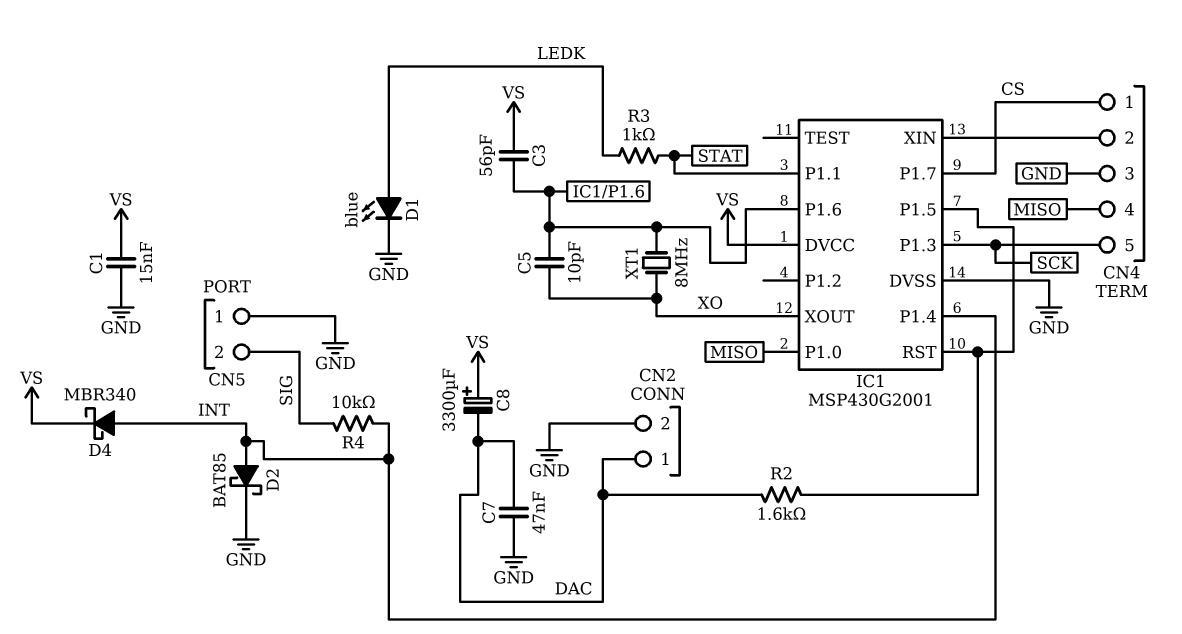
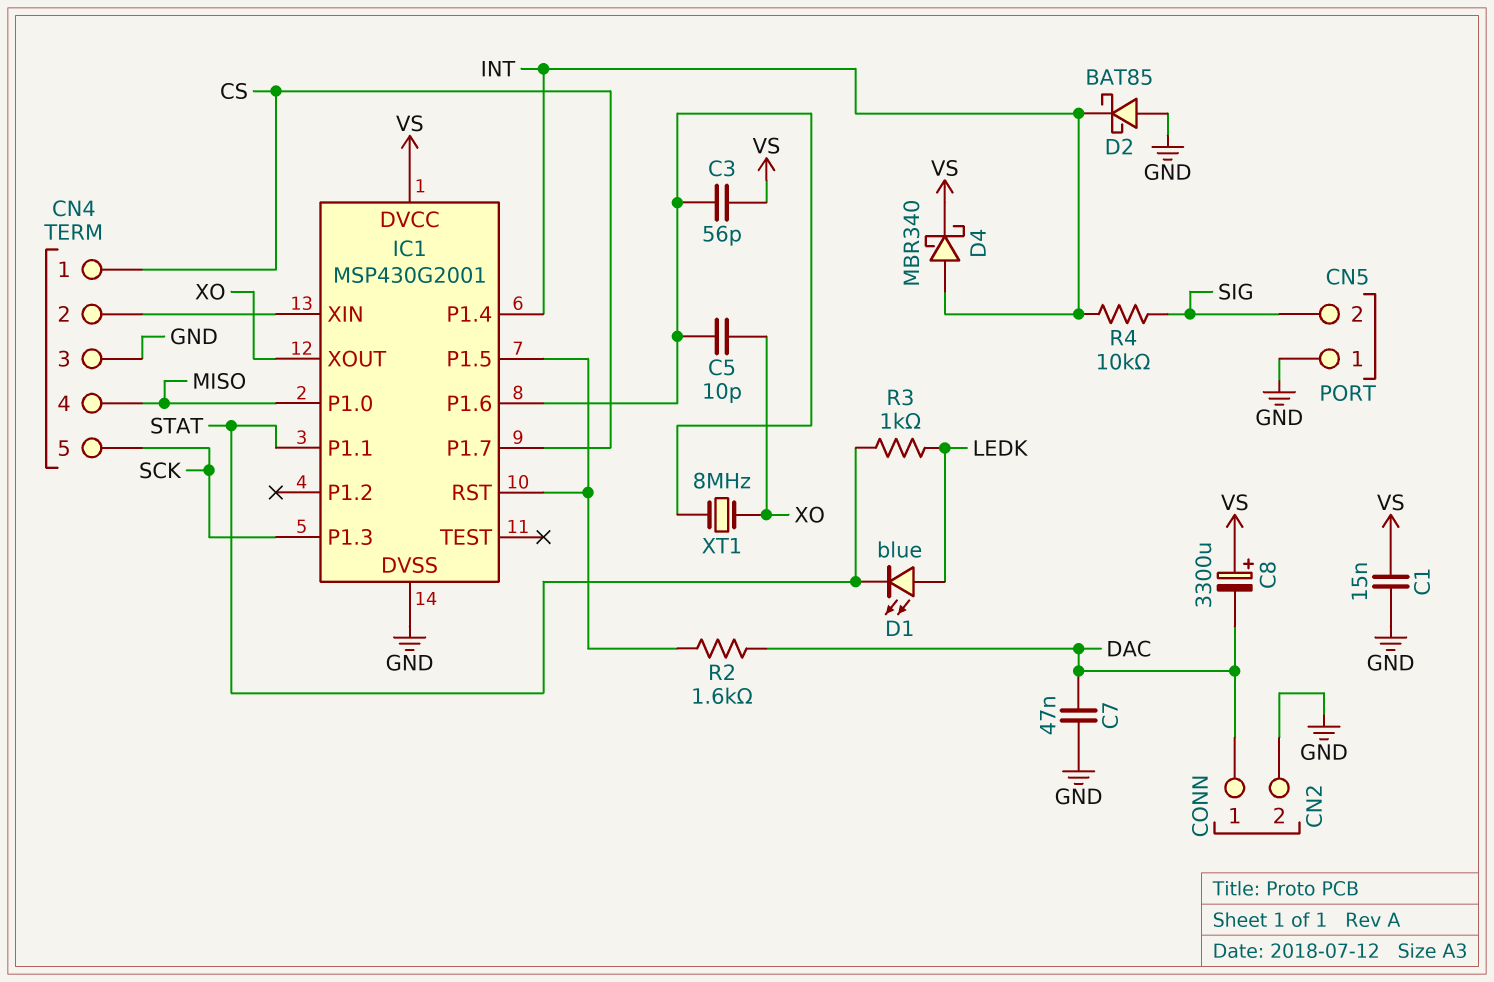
D1: LED blue (A LEDK, K GND) -> LED blue (A LEDK, K STAT)
D2: schottky BAT85 (A INT, K GND) -> schottky BAT85 (A GND, K INT)

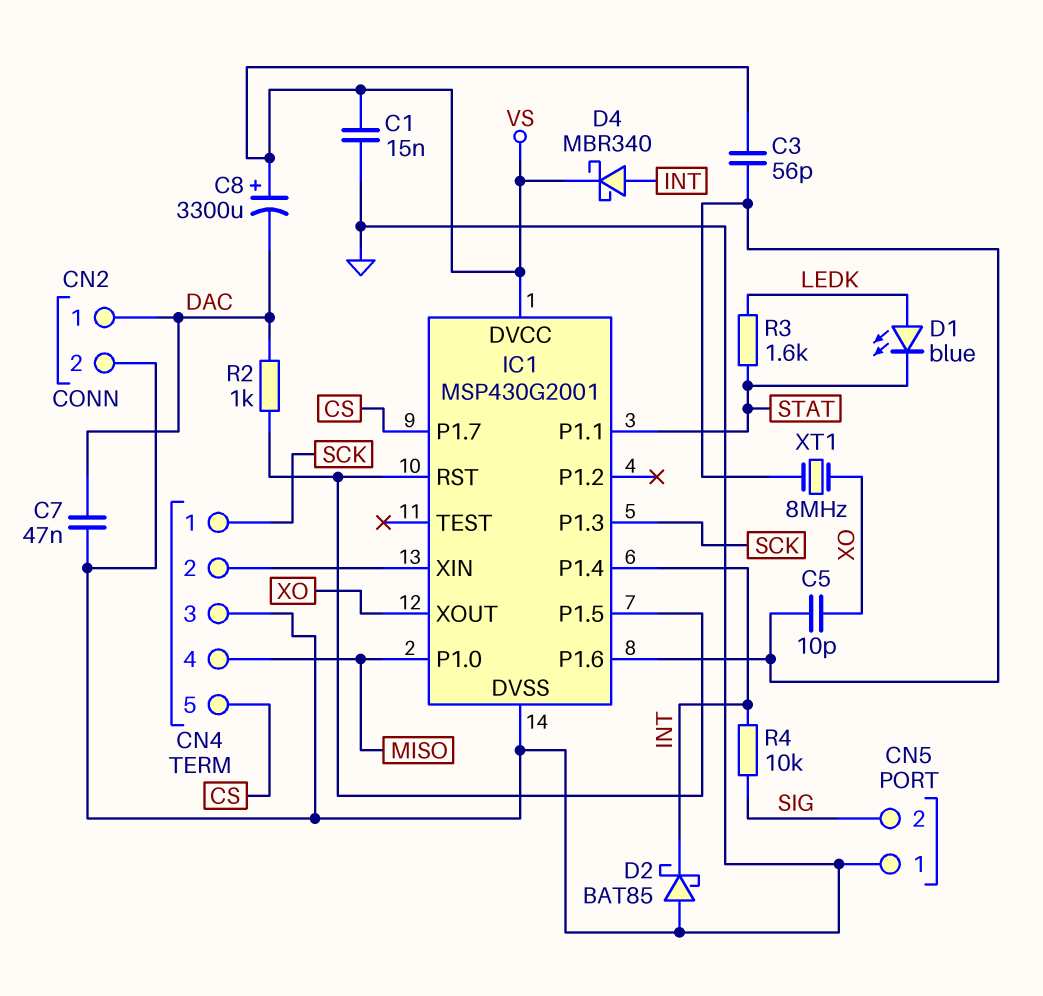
CN4 pin 1: CS -> SCK
CN4 pin 5: SCK -> CS
R2: 1.6k (DAC, IC1/P1.5) -> 1k (DAC, IC1/P1.5)
R3: 1k (LEDK, STAT) -> 1.6k (LEDK, STAT)

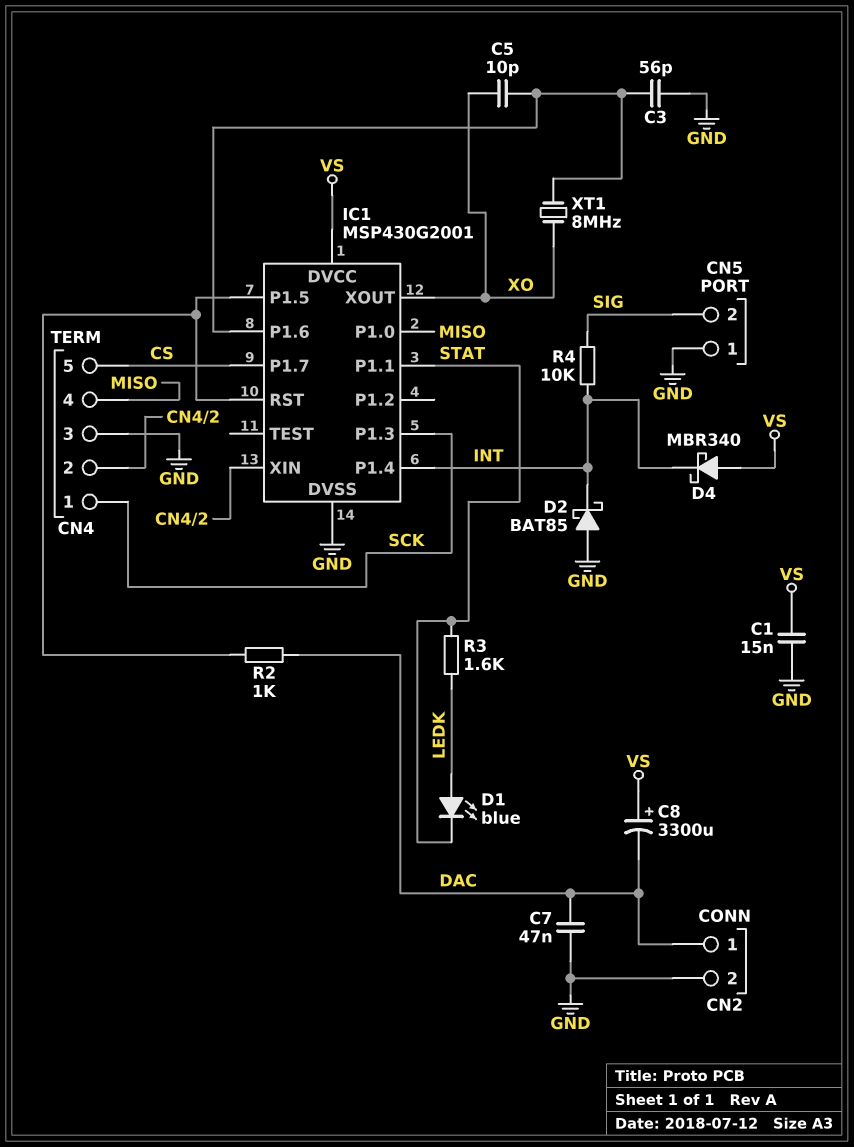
C3: 56pF (IC1/P1.6, VS) -> 56pF (GND, IC1/P1.6)
D4: schottky MBR340 (A INT, K VS) -> schottky MBR340 (A VS, K INT)

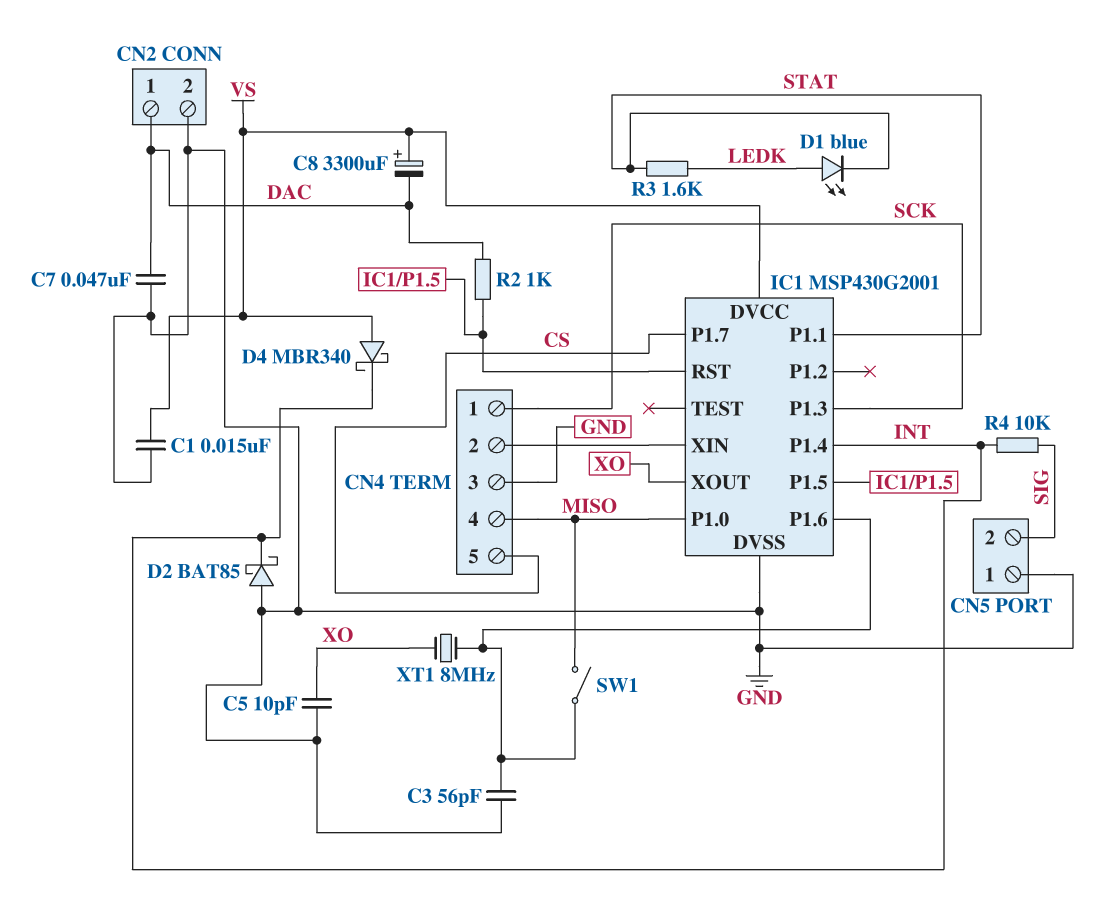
C5: 10pF (IC1/P1.6, XO) -> 10pF (GND, XO)
SW1: none -> switch (IC1/P1.6, MISO)

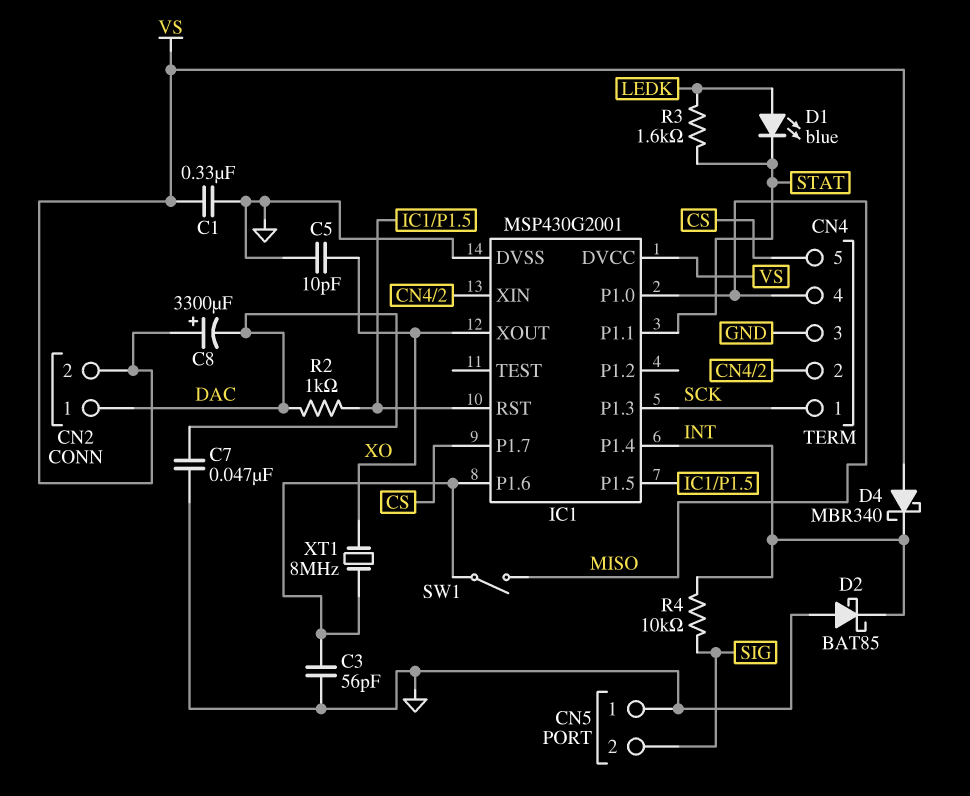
C1: 15nF (GND, VS) -> 330nF (GND, VS)
CN2 pin 2: GND -> VS

